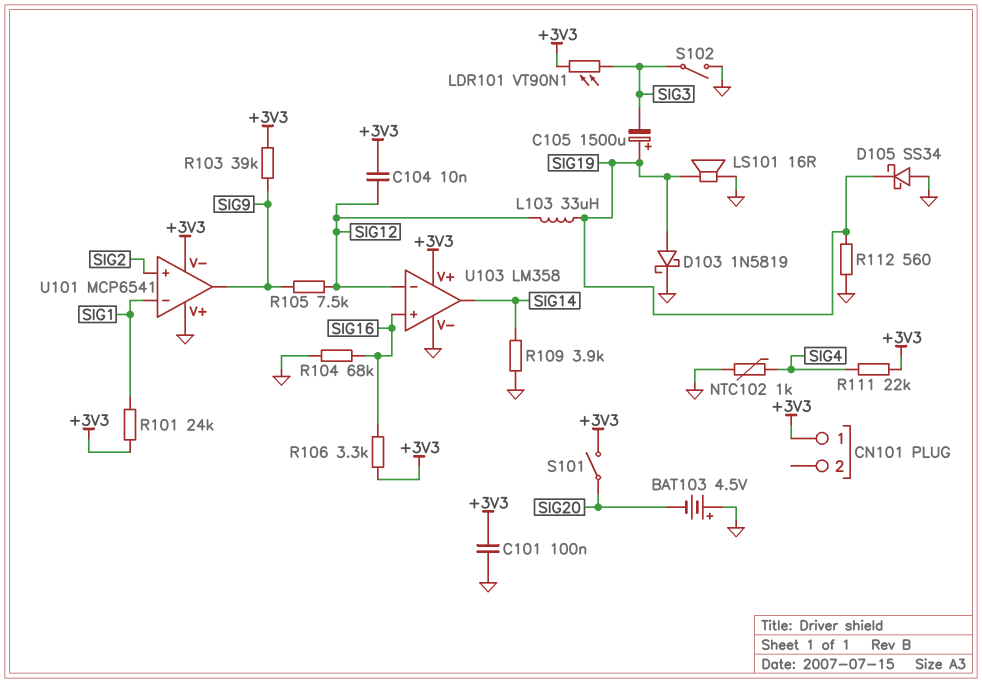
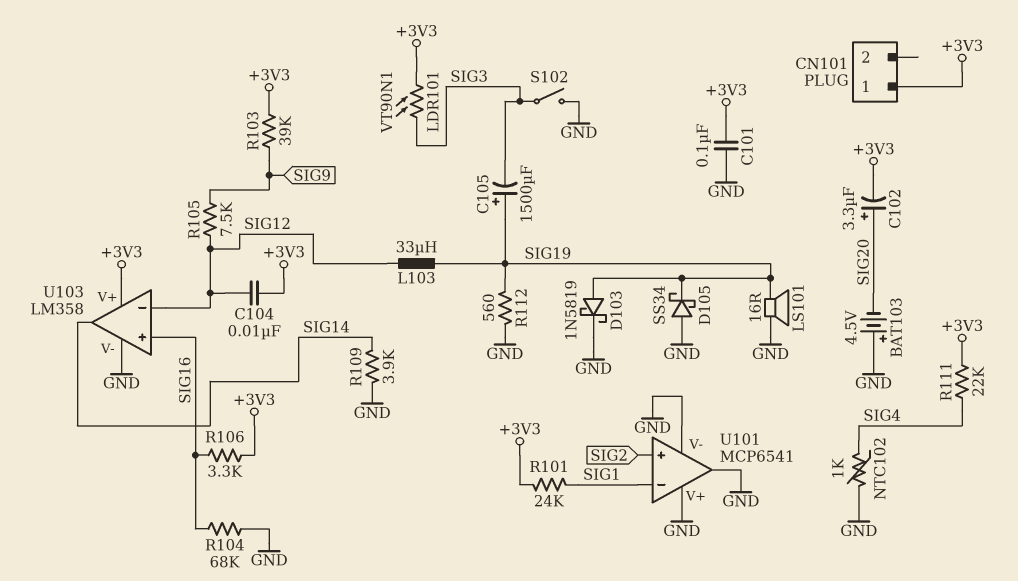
C102: none -> 3.3uF (plus SIG20, minus +3V3)
S101: switch (+3V3, SIG20) -> none
U101 pin V-: +3V3 -> GND
U101 pin out: SIG9 -> GND

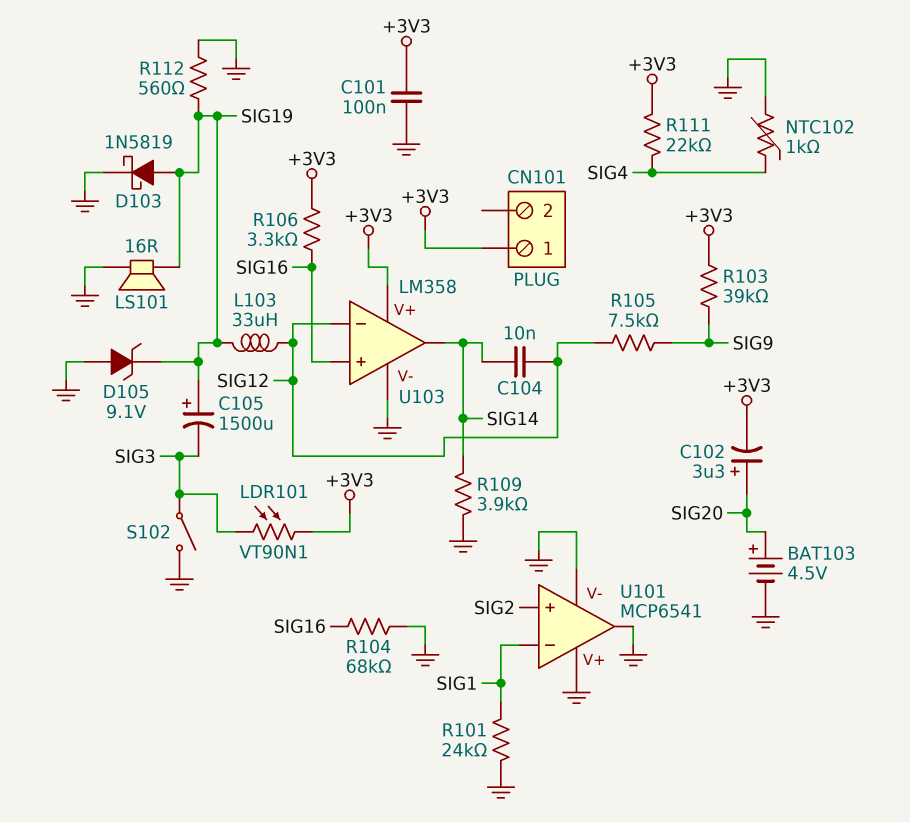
BAT103: 4.5V (plus GND, minus SIG20) -> 4.5V (plus SIG20, minus GND)
C104: 10nF (+3V3, SIG12) -> 10nF (SIG12, SIG14)
D105: schottky SS34 (A GND, K SIG19) -> zener 9.1V (A GND, K SIG19)
R101: 24k (+3V3, SIG1) -> 24k (GND, SIG1)

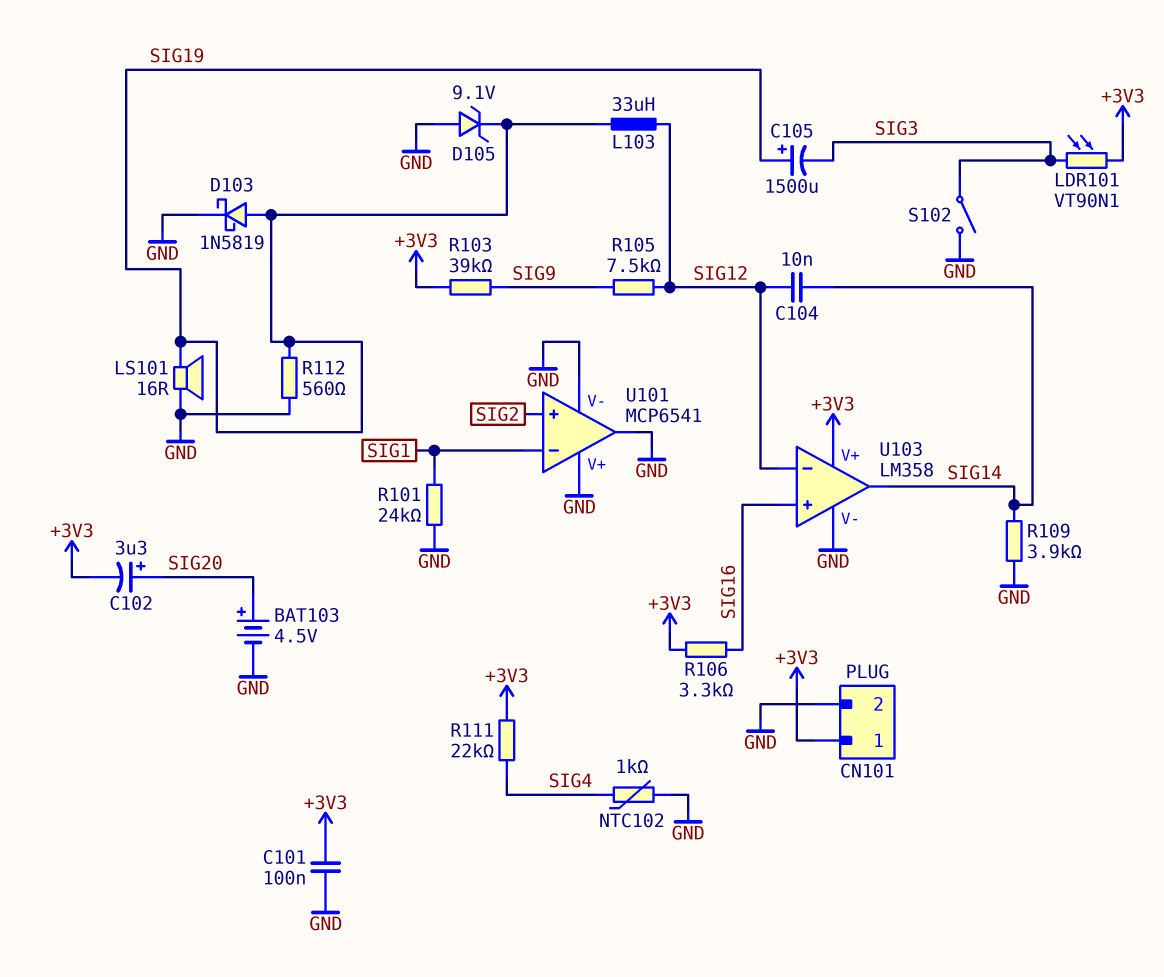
CN101 pin 2: none -> GND
R104: 68k (GND, SIG16) -> none

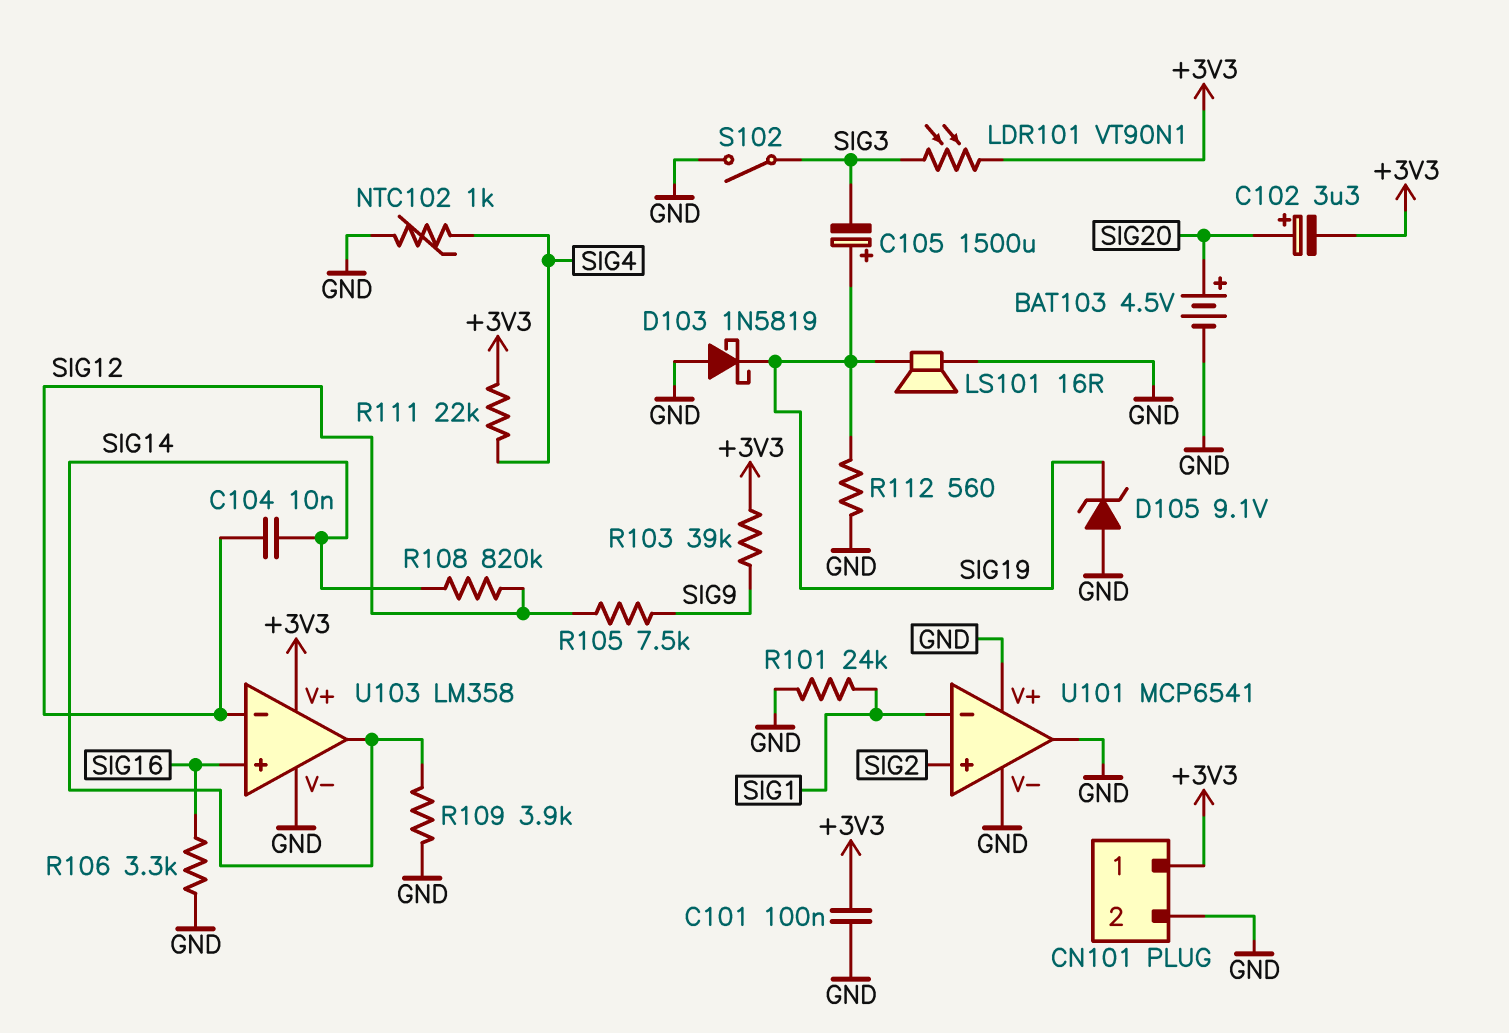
D103: schottky 1N5819 (A SIG19, K GND) -> schottky 1N5819 (A GND, K SIG19)
L103: 33uH (SIG12, SIG19) -> none
R106: 3.3k (+3V3, SIG16) -> 3.3k (GND, SIG16)
R108: none -> 820k (SIG12, SIG14)

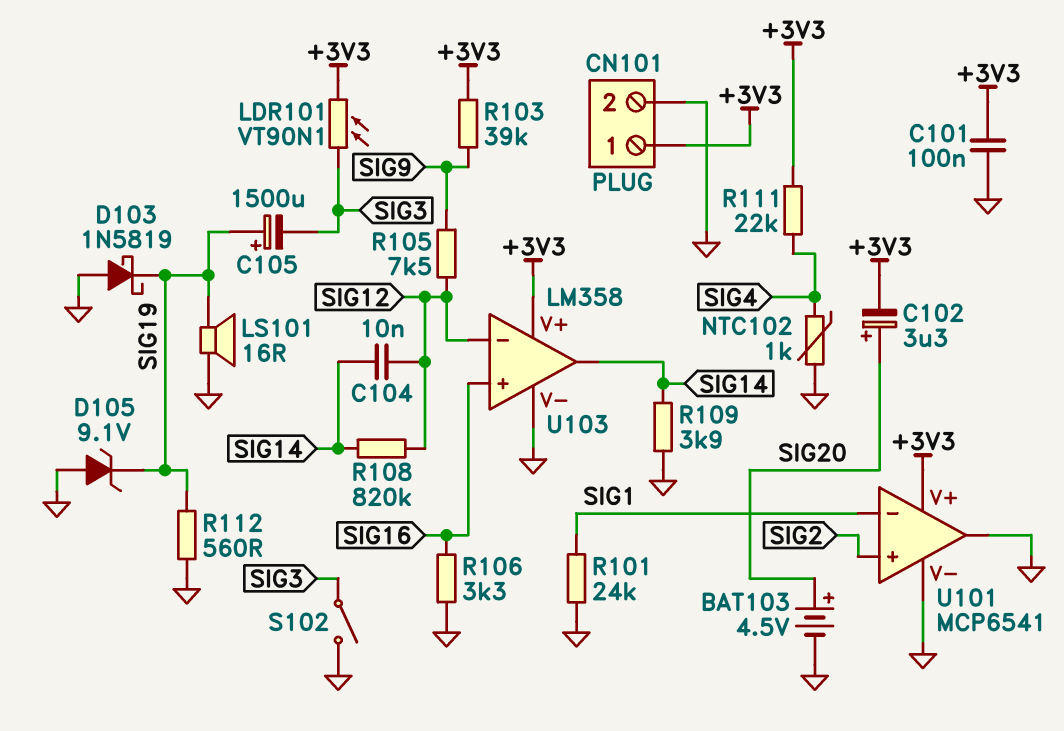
U101 pin V+: GND -> +3V3

